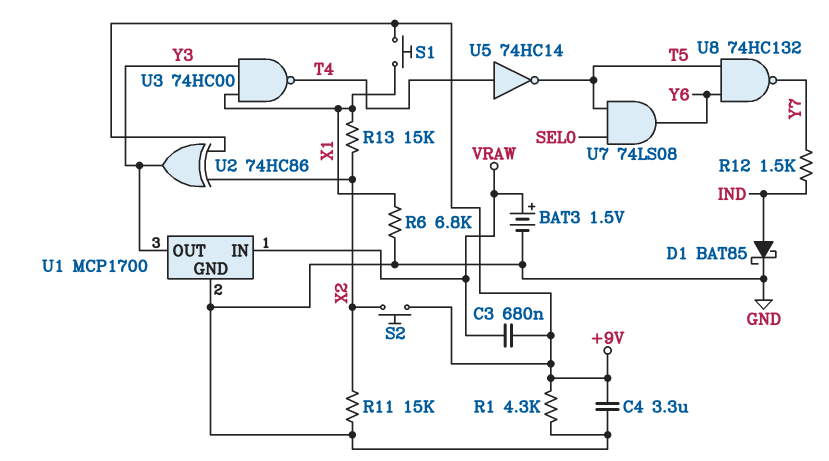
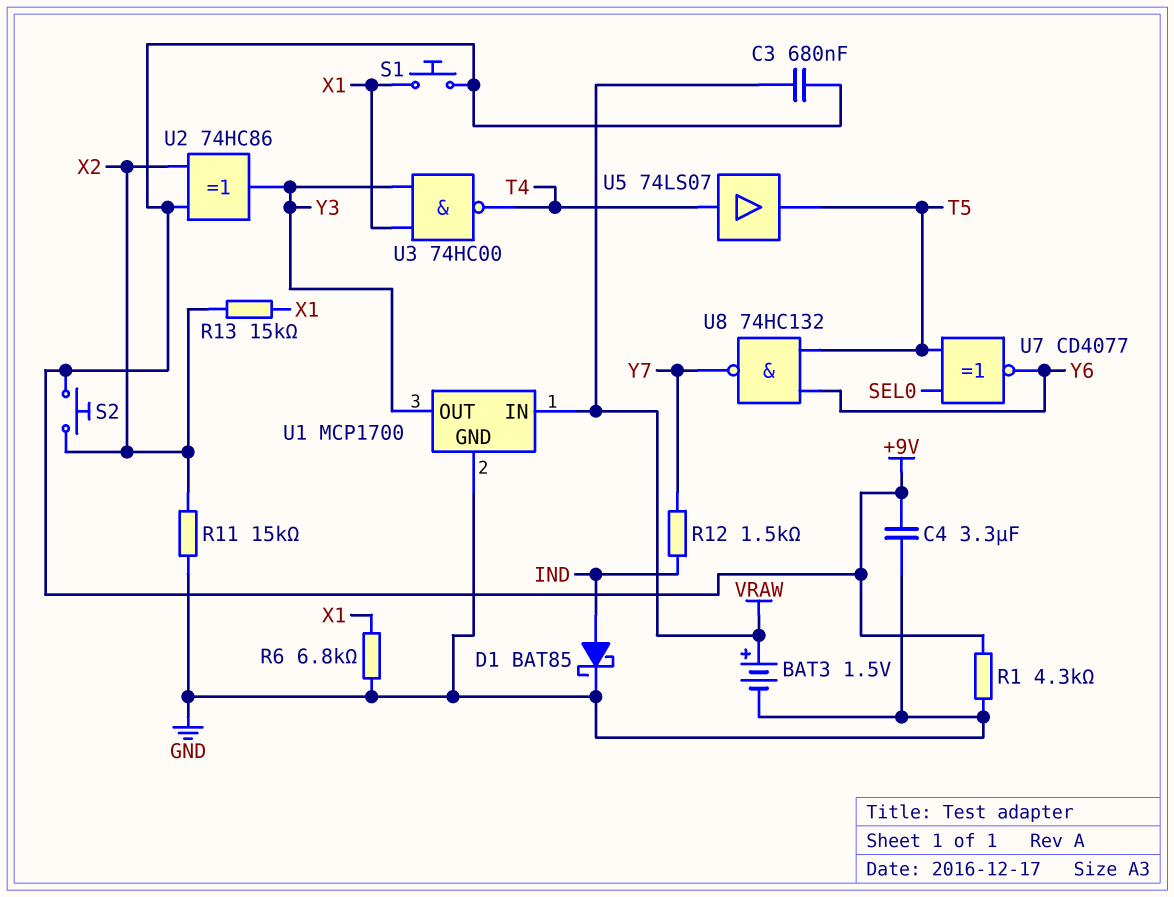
U5: NOT 74HC14 (in T4, out T5) -> buffer 74LS07 (in T4, out T5)
U7: AND 74LS08 (in SEL0, in T5, out Y6) -> XNOR CD4077 (in SEL0, in T5, out Y6)

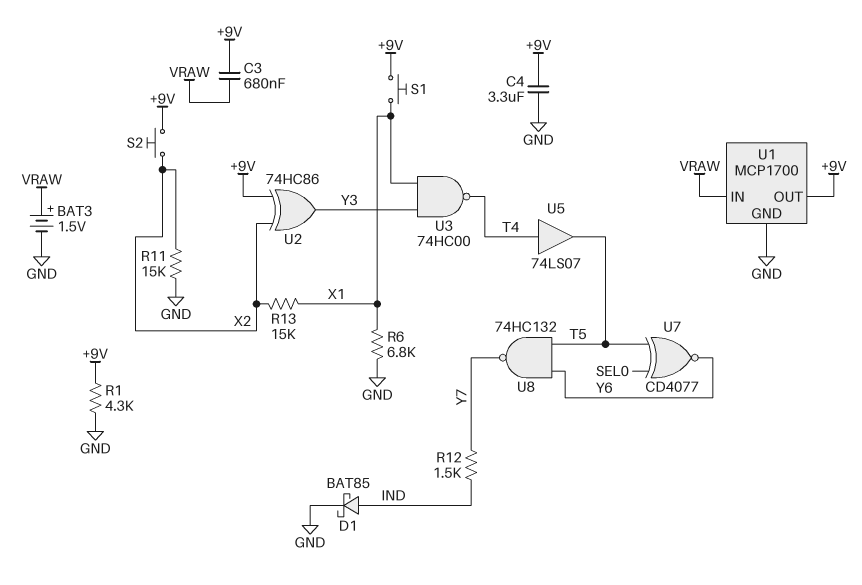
U1 pin OUT: Y3 -> +9V

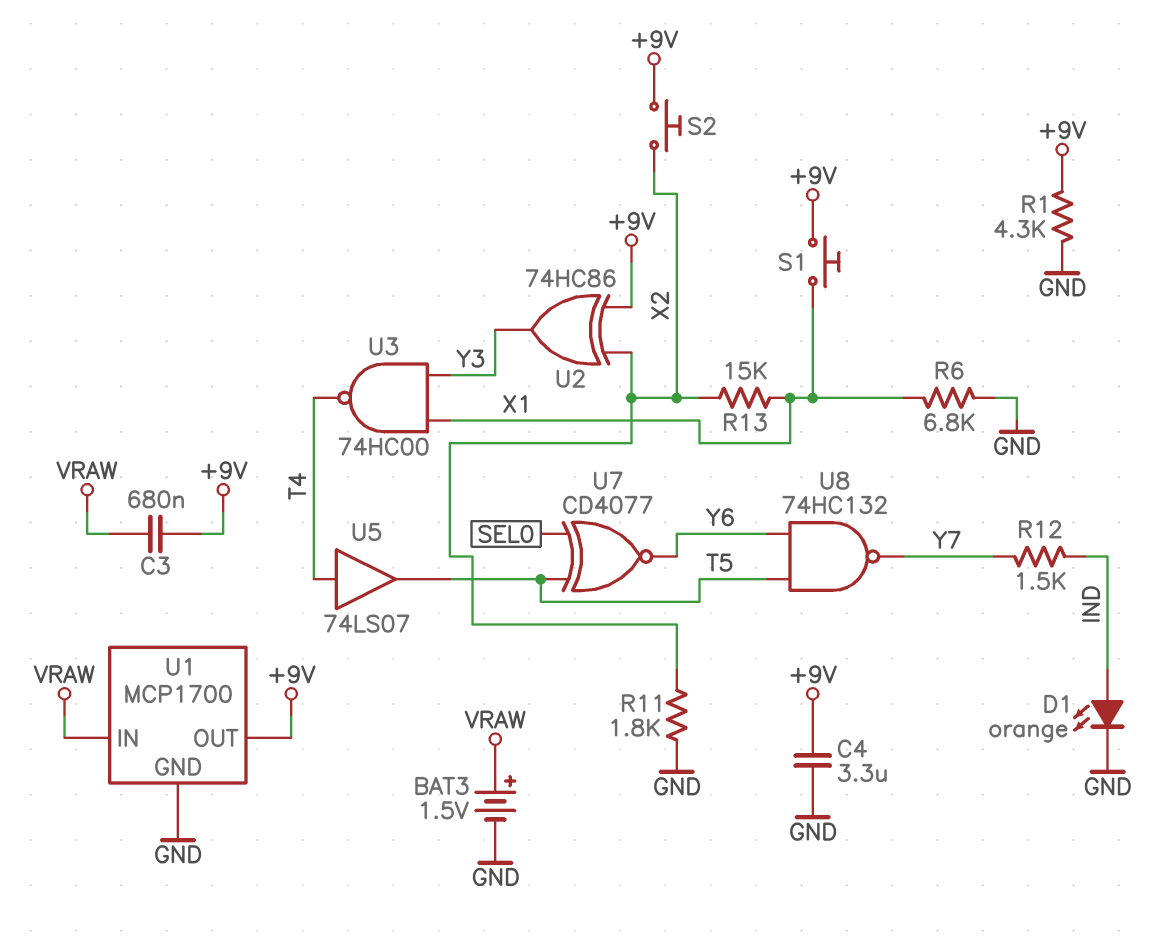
D1: schottky BAT85 (A IND, K GND) -> LED orange (A IND, K GND)
R11: 15k (GND, X2) -> 1.8k (GND, X2)

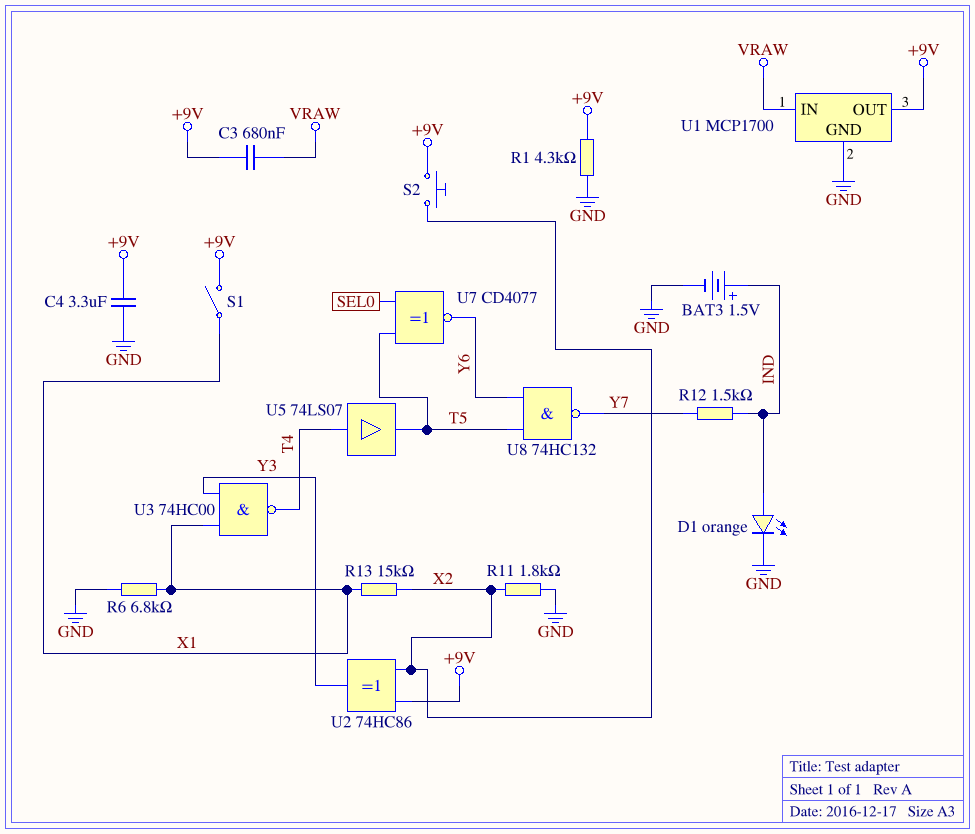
BAT3: 1.5V (plus VRAW, minus GND) -> 1.5V (plus IND, minus GND)
S1: button (+9V, X1) -> switch (+9V, X1)

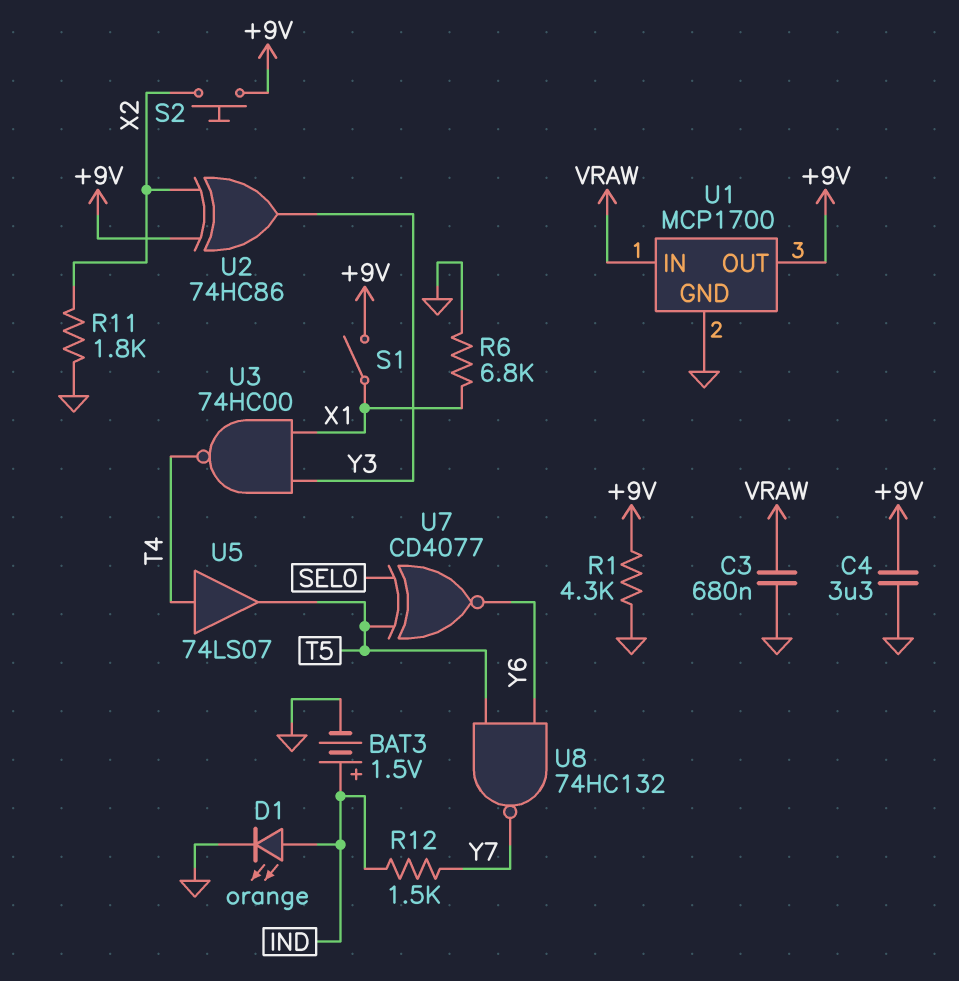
C3: 680nF (+9V, VRAW) -> 680nF (GND, VRAW)
R13: 15k (X1, X2) -> none

